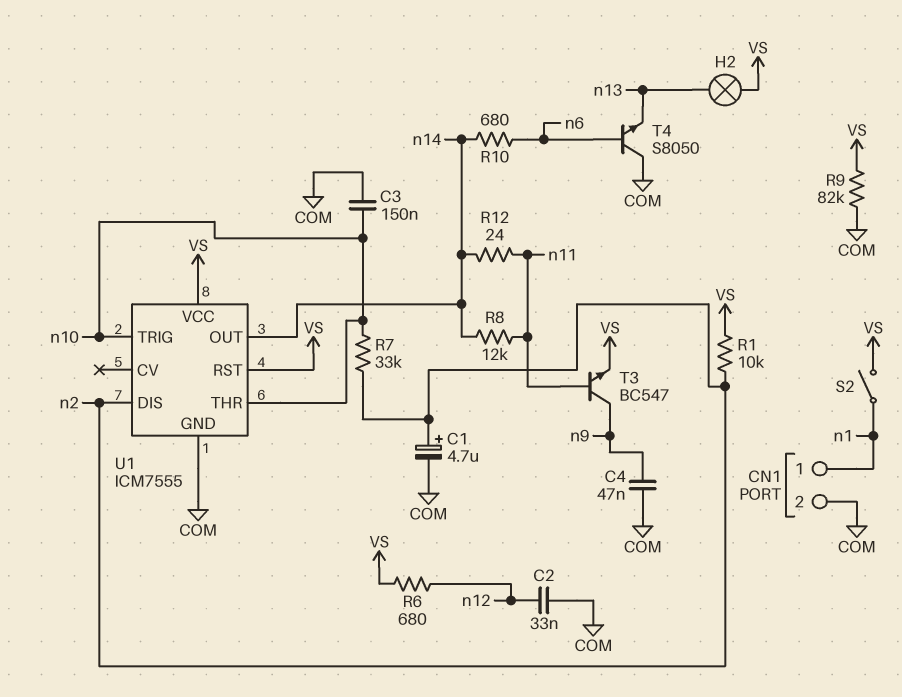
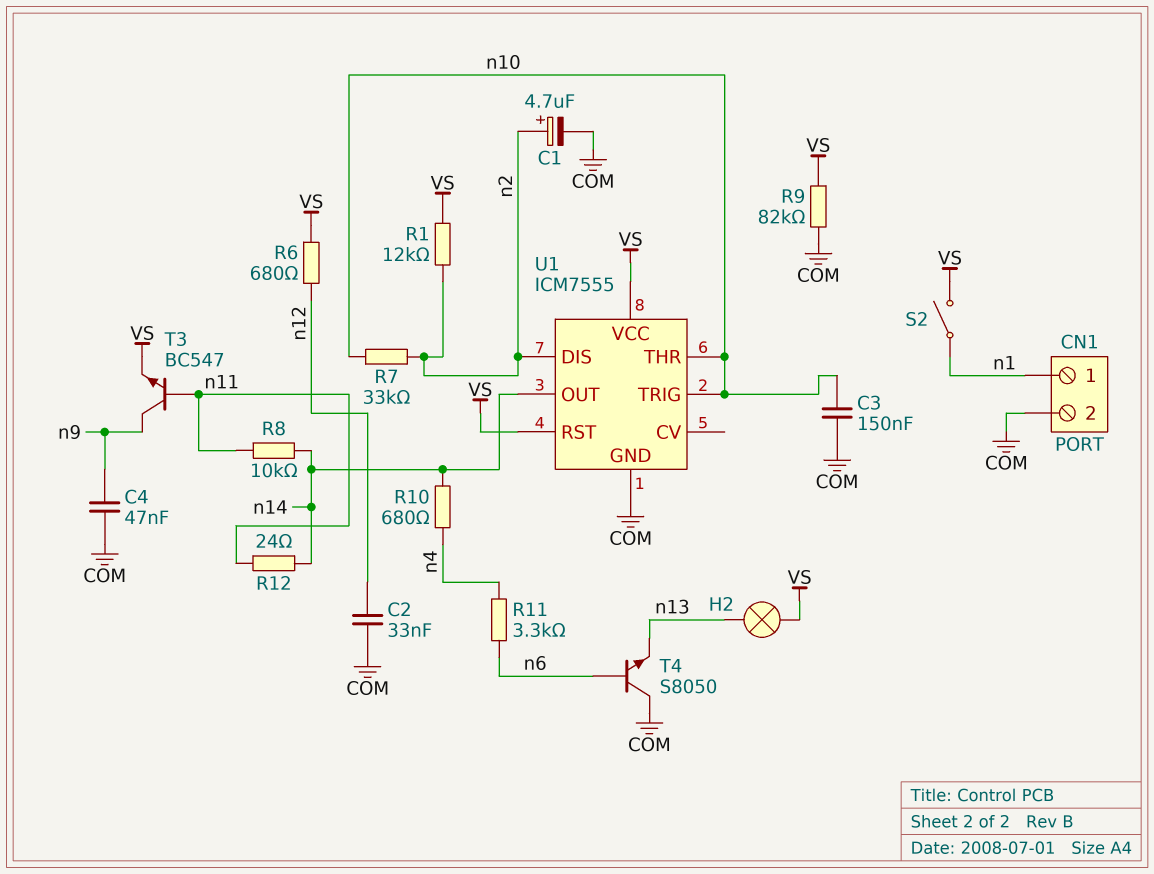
R1: 10k (VS, n2) -> 12k (VS, n2)
R8: 12k (n11, n14) -> 10k (n11, n14)
R10: 680 (n6, n14) -> 680 (n4, n14)
R11: none -> 3.3k (n4, n6)

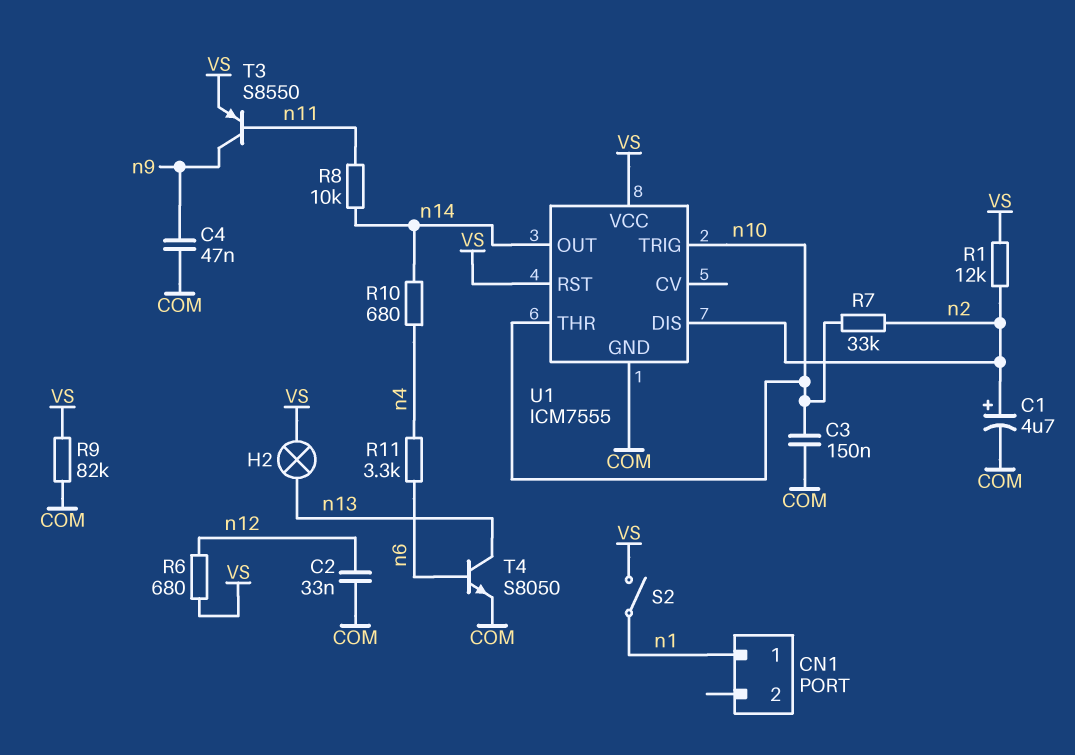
CN1 pin 2: COM -> none
R12: 24 (n11, n14) -> none
T3: NPN BC547 (B n11, C n9, E VS) -> PNP S8550 (B n11, C n9, E VS)
T4: NPN S8050 (B n6, C COM, E n13) -> NPN S8050 (B n6, C n13, E COM)

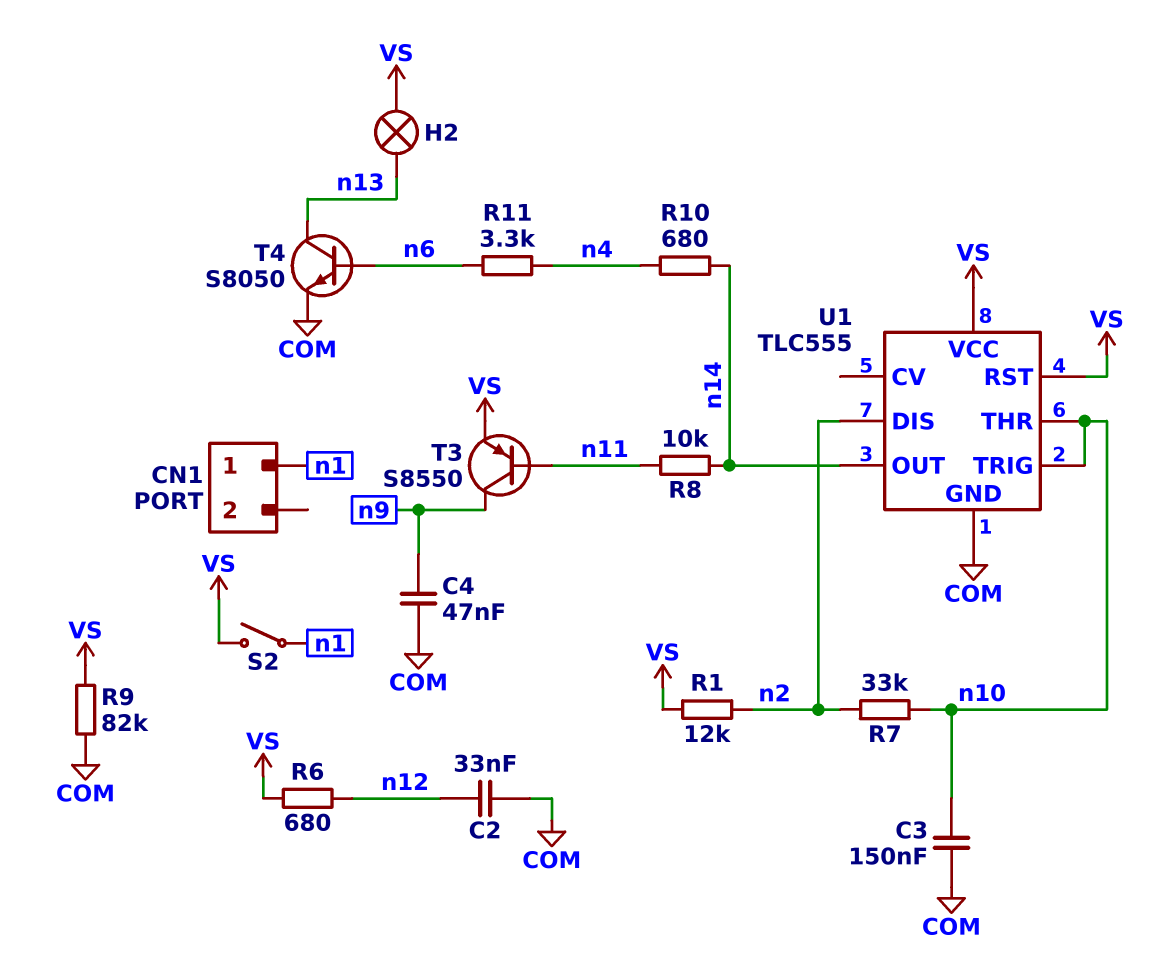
C1: 4.7uF (plus n2, minus COM) -> none
U1: ICM7555 -> TLC555

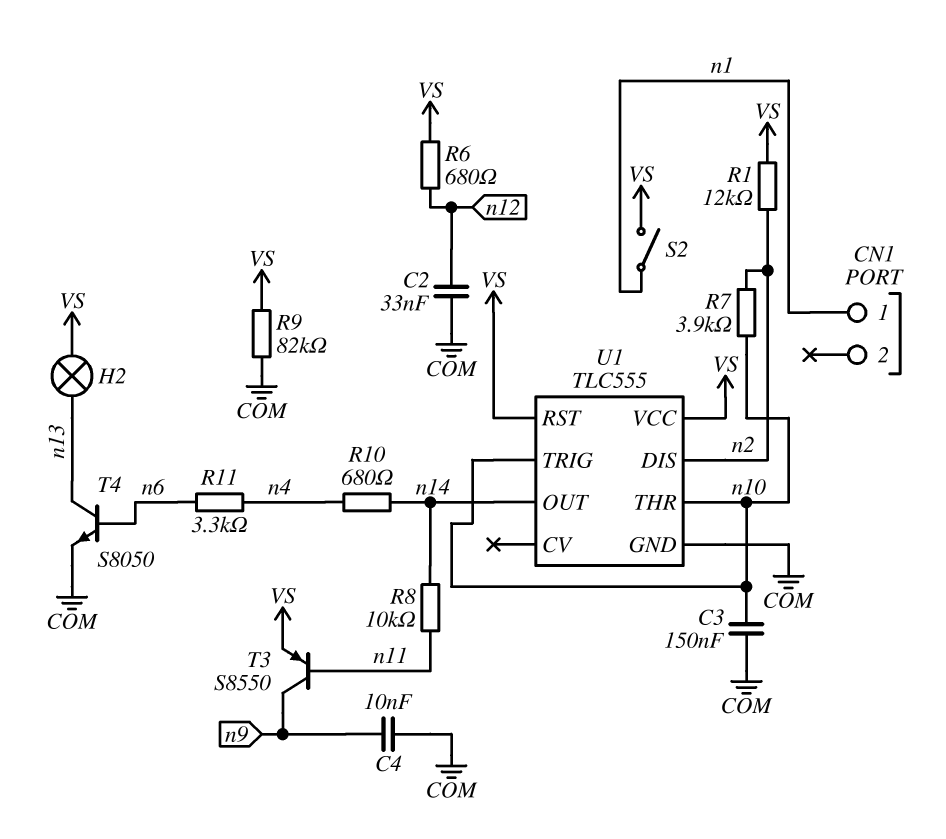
C4: 47nF (COM, n9) -> 10nF (COM, n9)
R7: 33k (n2, n10) -> 3.9k (n2, n10)

